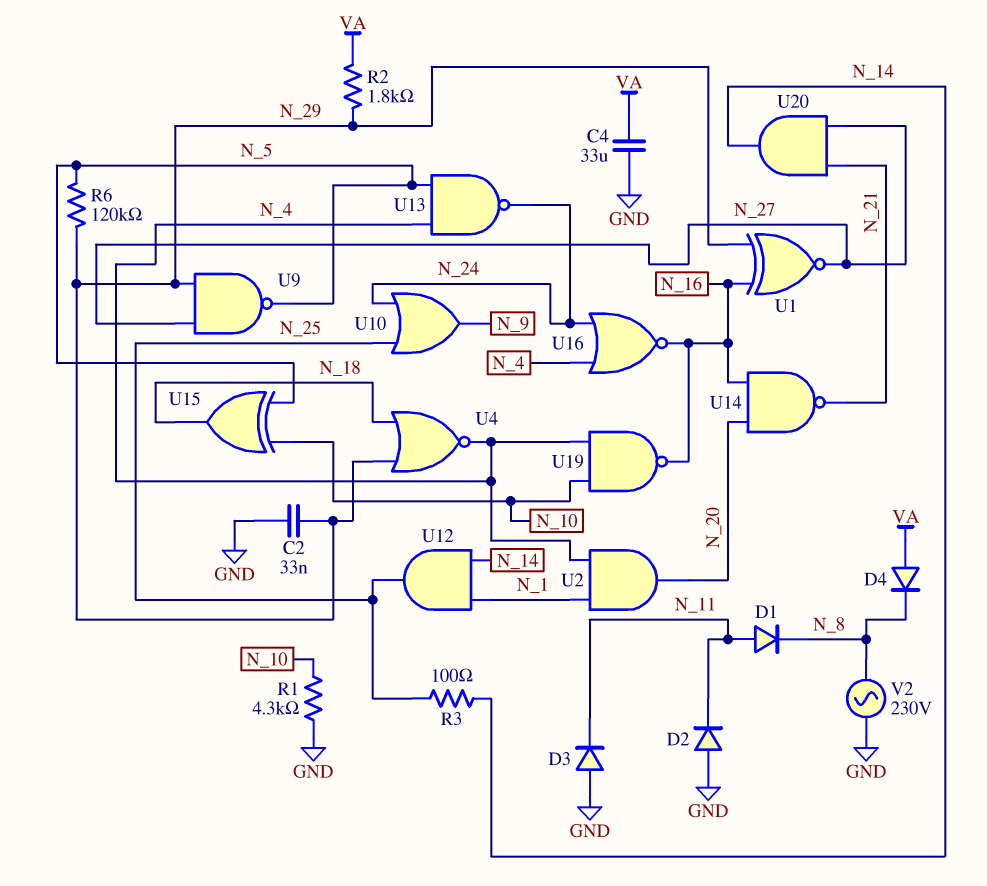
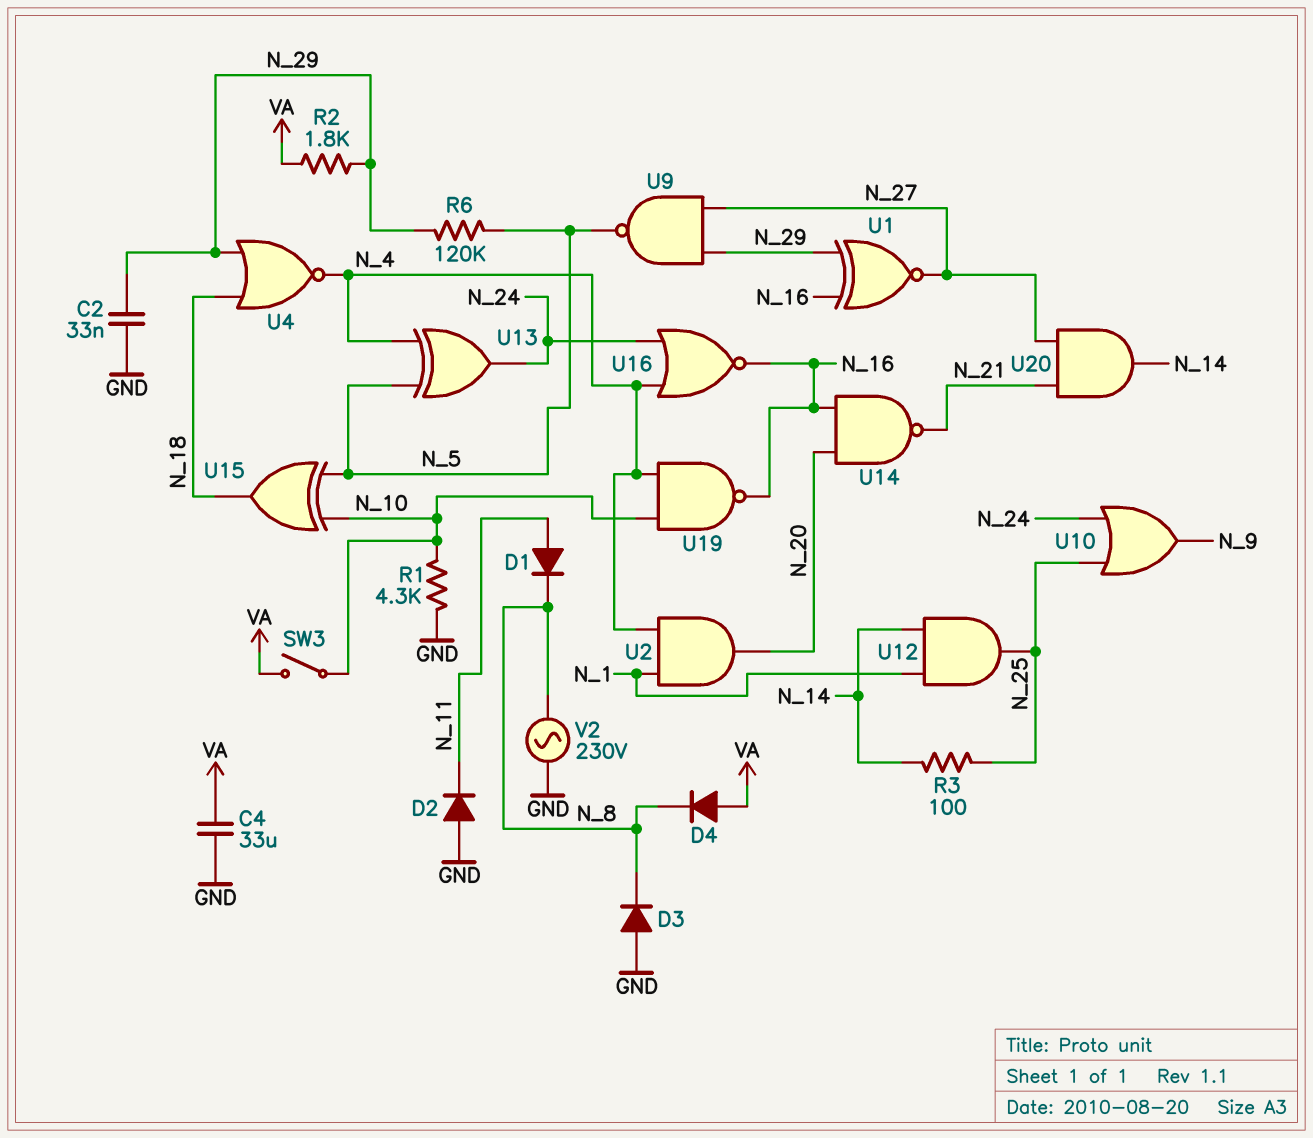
D3: diode (A GND, K N_11) -> diode (A GND, K N_8)
SW3: none -> switch (N_10, VA)
U13: NAND (in N_4, in N_5, out N_24) -> XOR (in N_4, in N_5, out N_24)

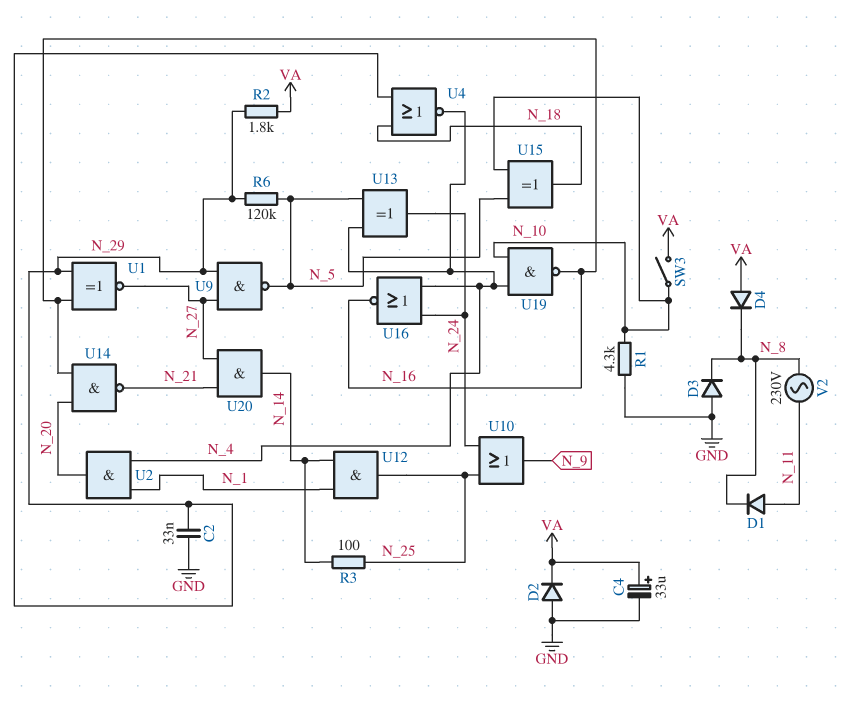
C4: 33uF (GND, VA) -> 33uF (plus VA, minus GND)
D2: diode (A GND, K N_11) -> diode (A GND, K VA)
V2: AC 230V (GND, N_8) -> AC 230V (N_8, N_11)

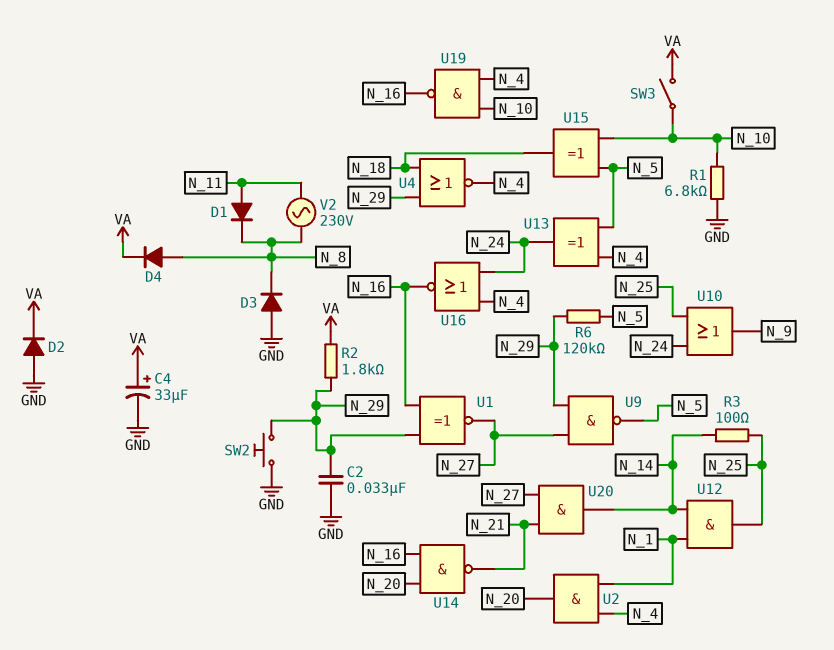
D4: diode (A VA, K N_8) -> diode (A N_8, K VA)
R1: 4.3k (GND, N_10) -> 6.8k (GND, N_10)
SW2: none -> button (GND, N_29)

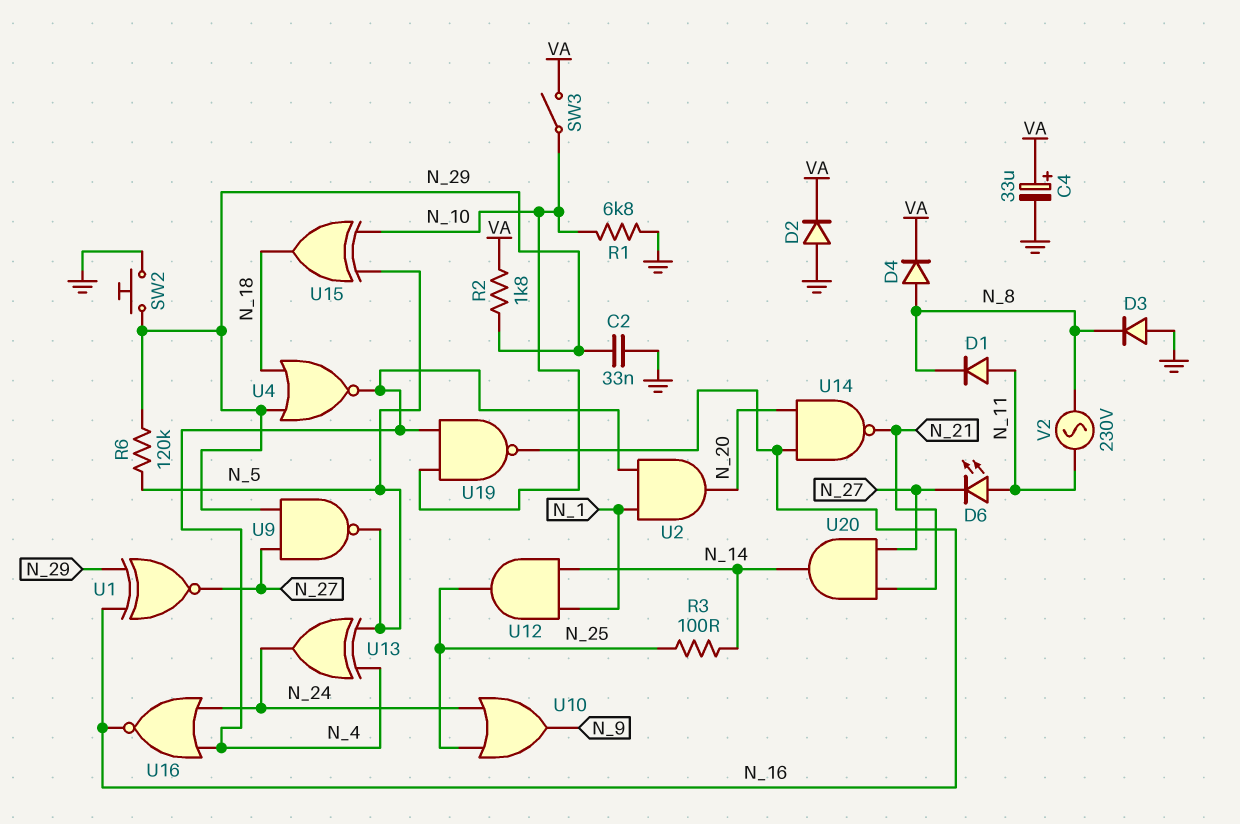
D6: none -> LED (A N_11, K N_27)

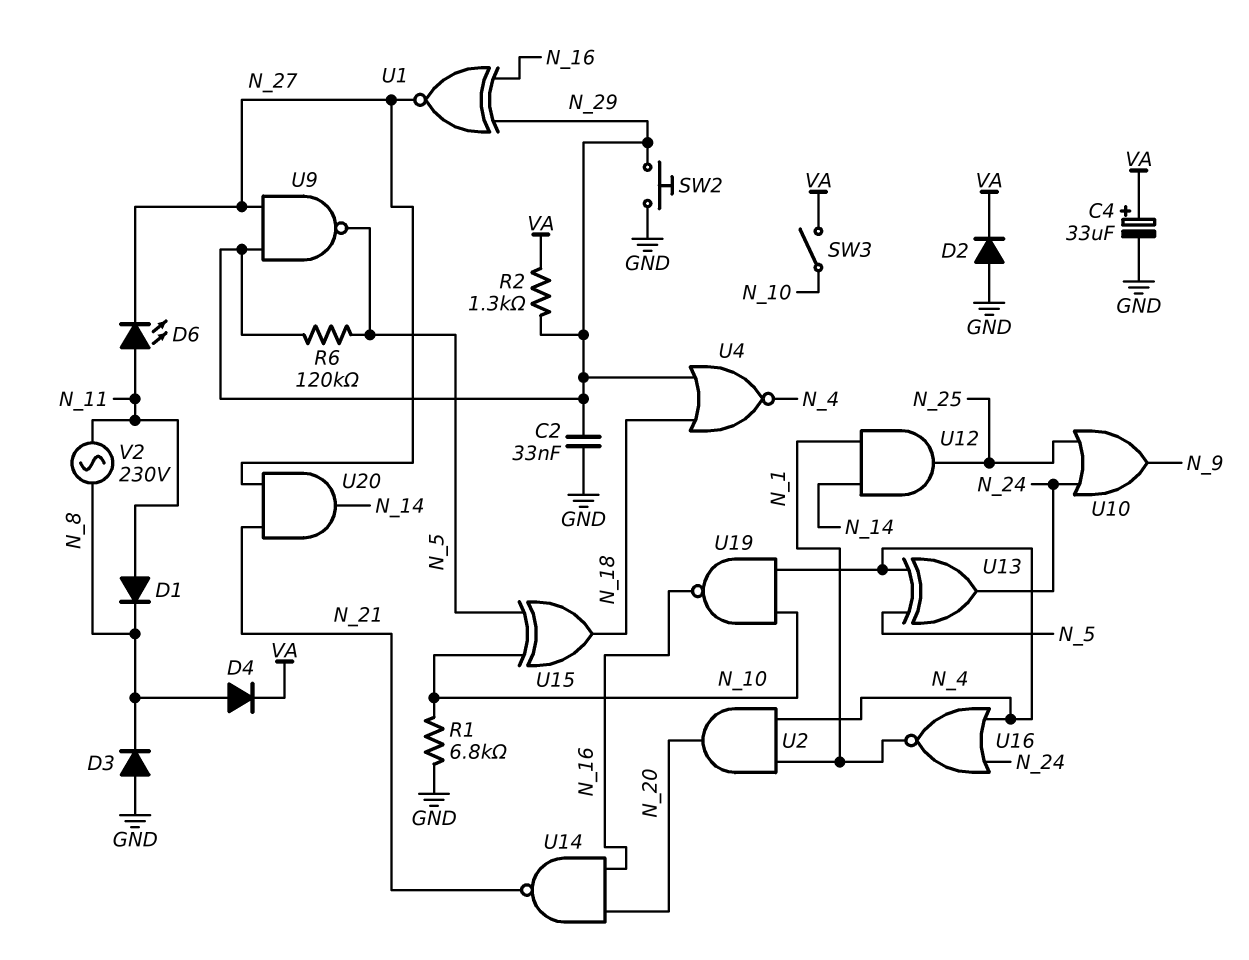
R2: 1.8k (N_29, VA) -> 1.3k (N_29, VA)
R3: 100 (N_14, N_25) -> none
U16: NOR (in N_4, in N_24, out N_16) -> NOR (in N_4, in N_24, out N_1)

